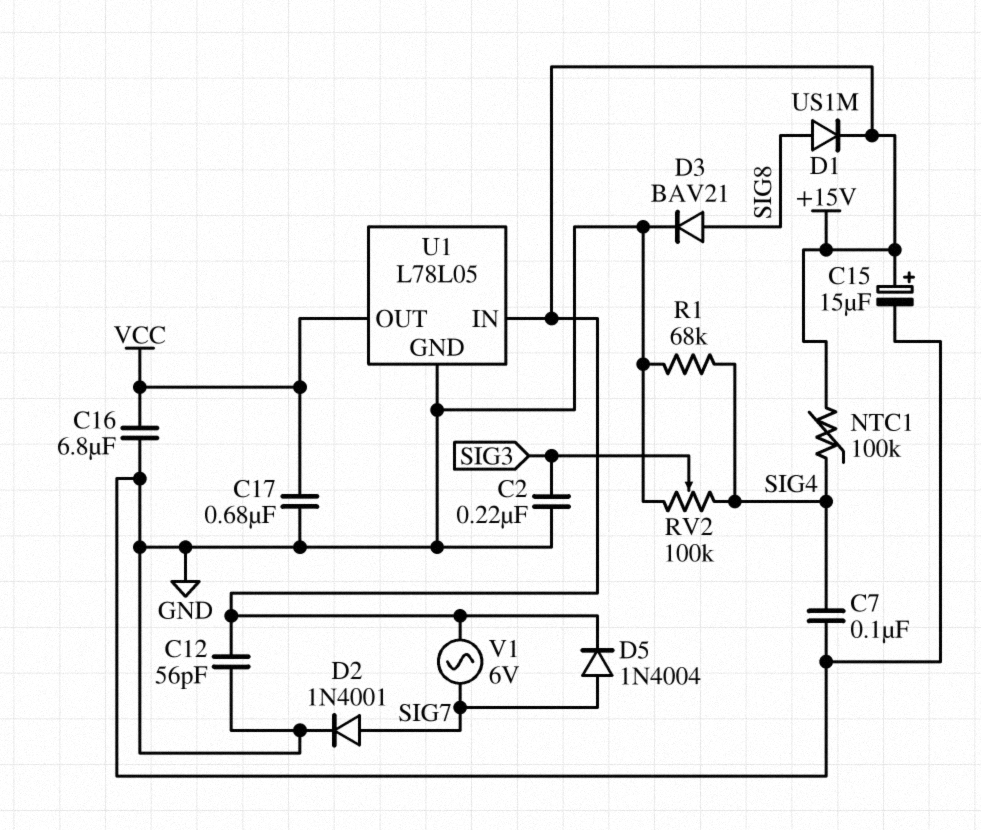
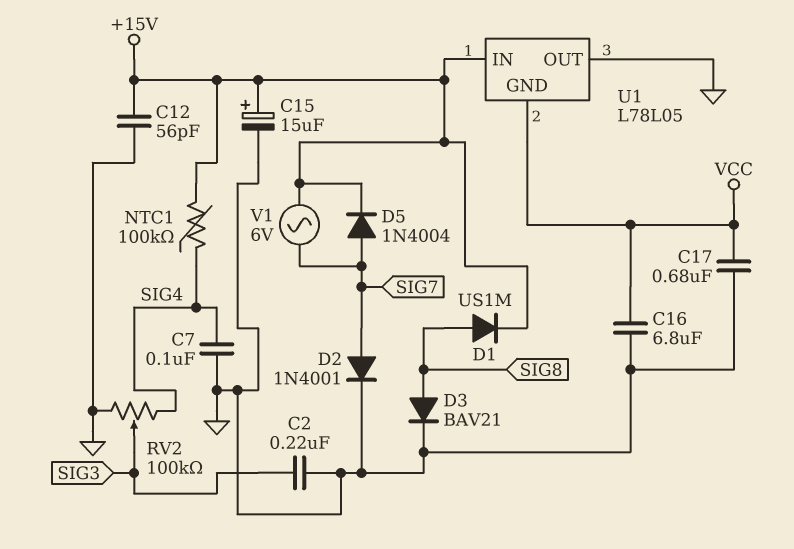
R1: 68k (GND, SIG4) -> none
U1 pin GND: GND -> VCC
U1 pin OUT: VCC -> GND

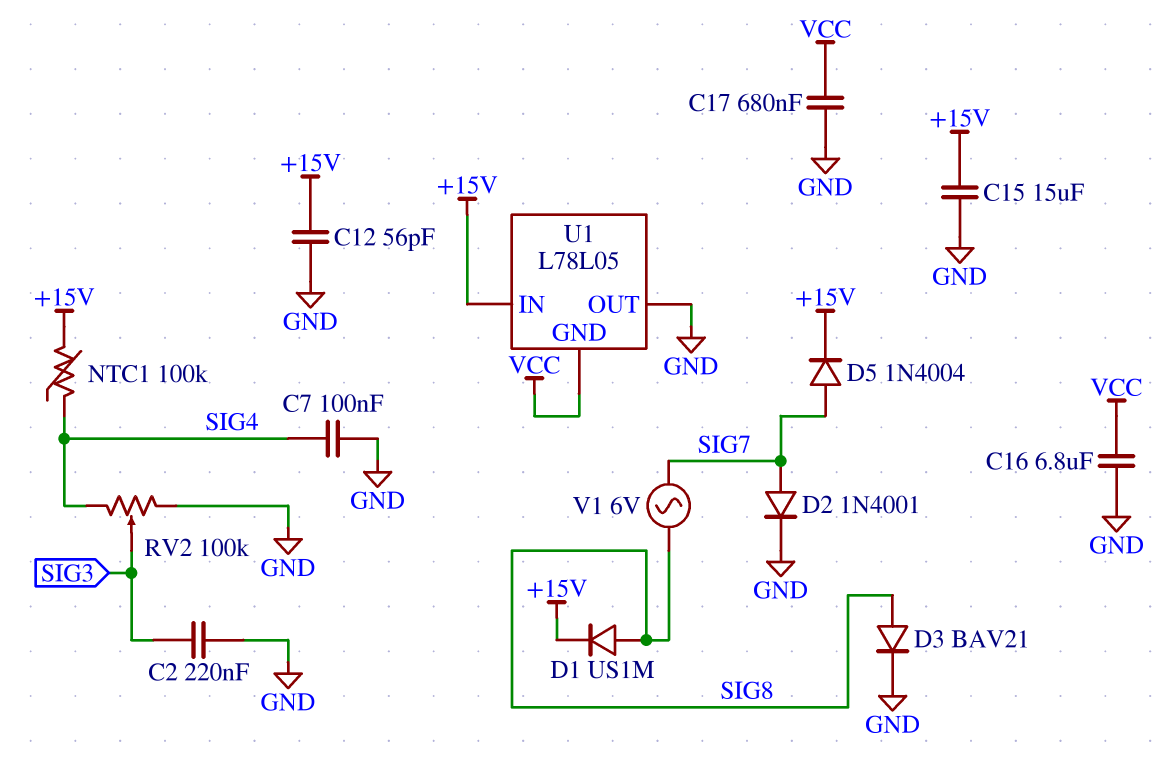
C15: 15uF (plus +15V, minus GND) -> 15uF (+15V, GND)
V1: AC 6V (+15V, SIG7) -> AC 6V (SIG7, SIG8)

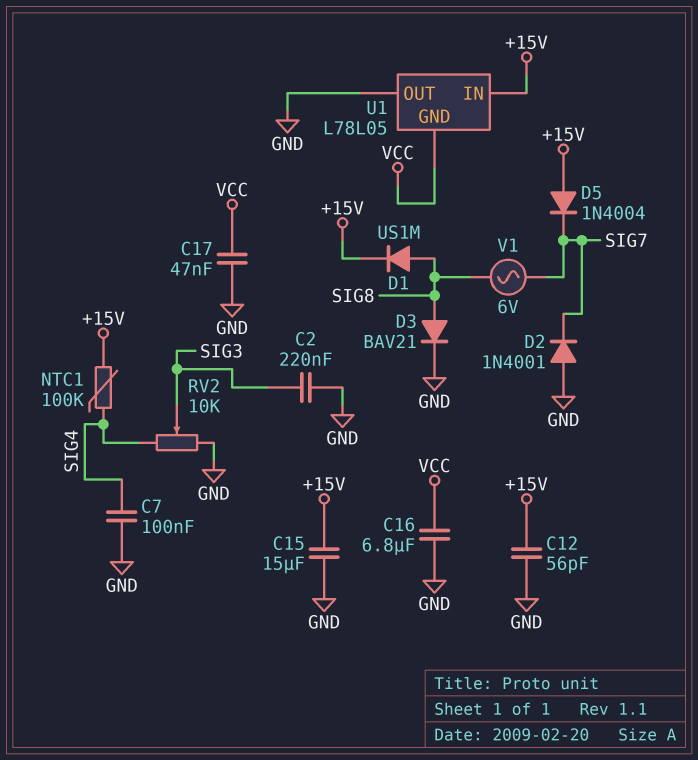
C17: 680nF (GND, VCC) -> 47nF (GND, VCC)
D2: diode 1N4001 (A SIG7, K GND) -> diode 1N4001 (A GND, K SIG7)
D5: diode 1N4004 (A SIG7, K +15V) -> diode 1N4004 (A +15V, K SIG7)
RV2: 100k (GND, SIG4, wiper SIG3) -> 10k (GND, SIG4, wiper SIG3)

